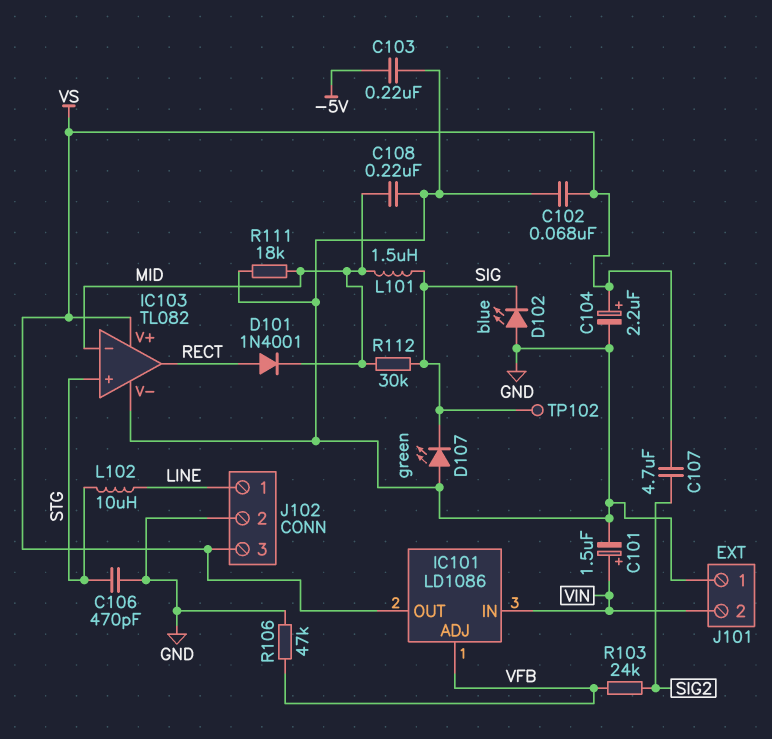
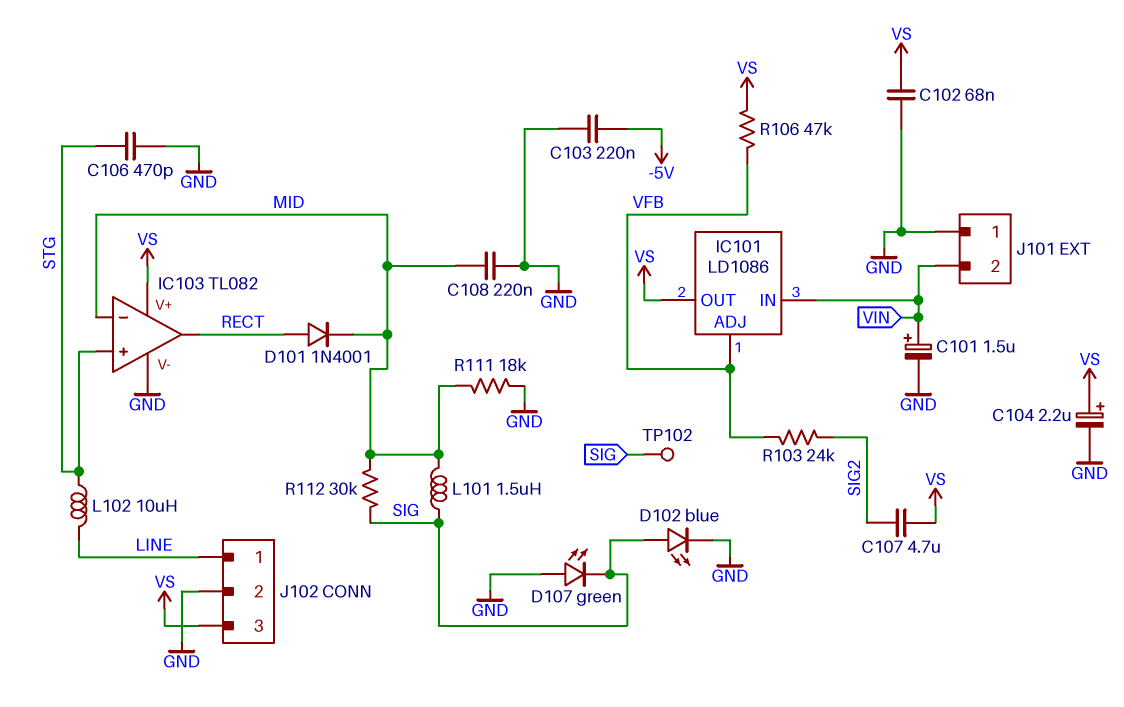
D102: LED blue (A GND, K SIG) -> LED blue (A SIG, K GND)
R106: 47k (GND, VFB) -> 47k (VFB, VS)

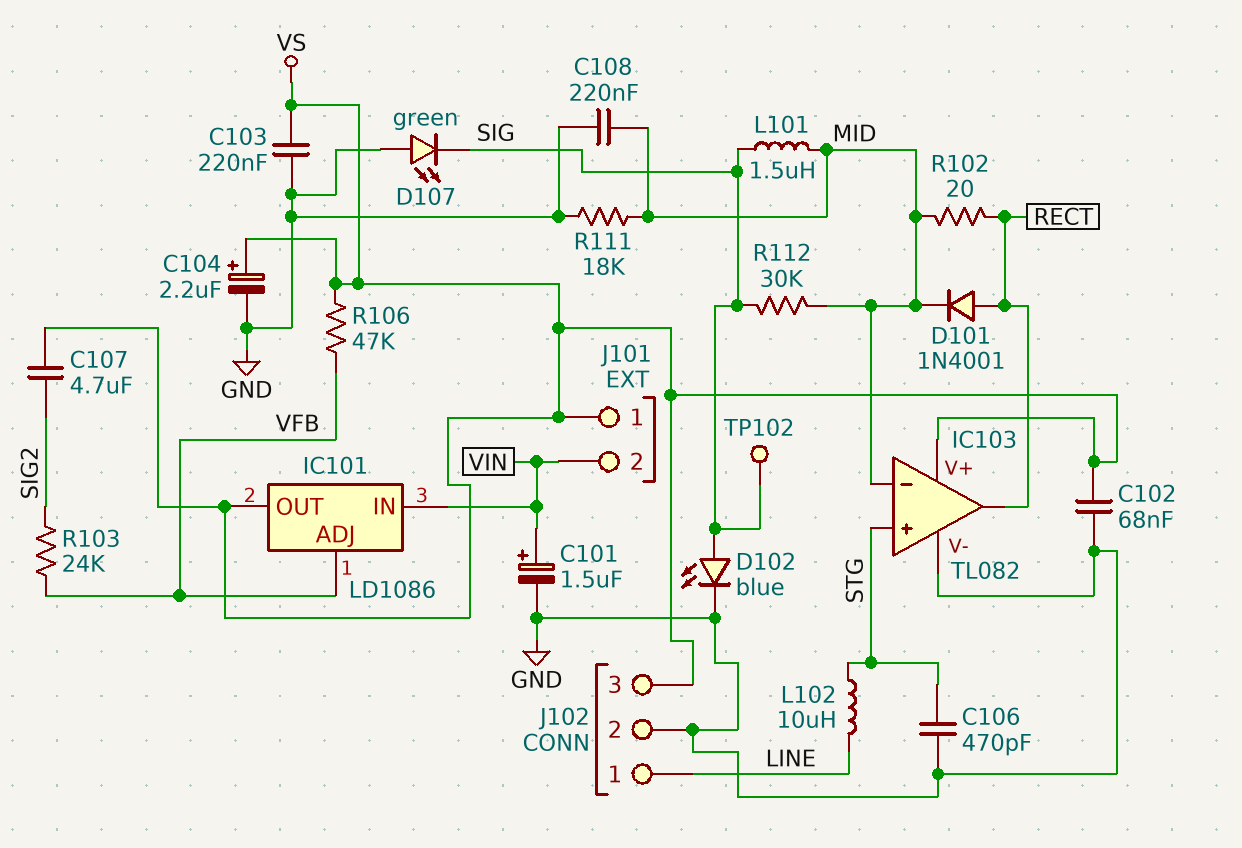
C103: 220nF (-5V, GND) -> 220nF (GND, VS)
J101 pin 1: GND -> VS
R102: none -> 20 (MID, RECT)

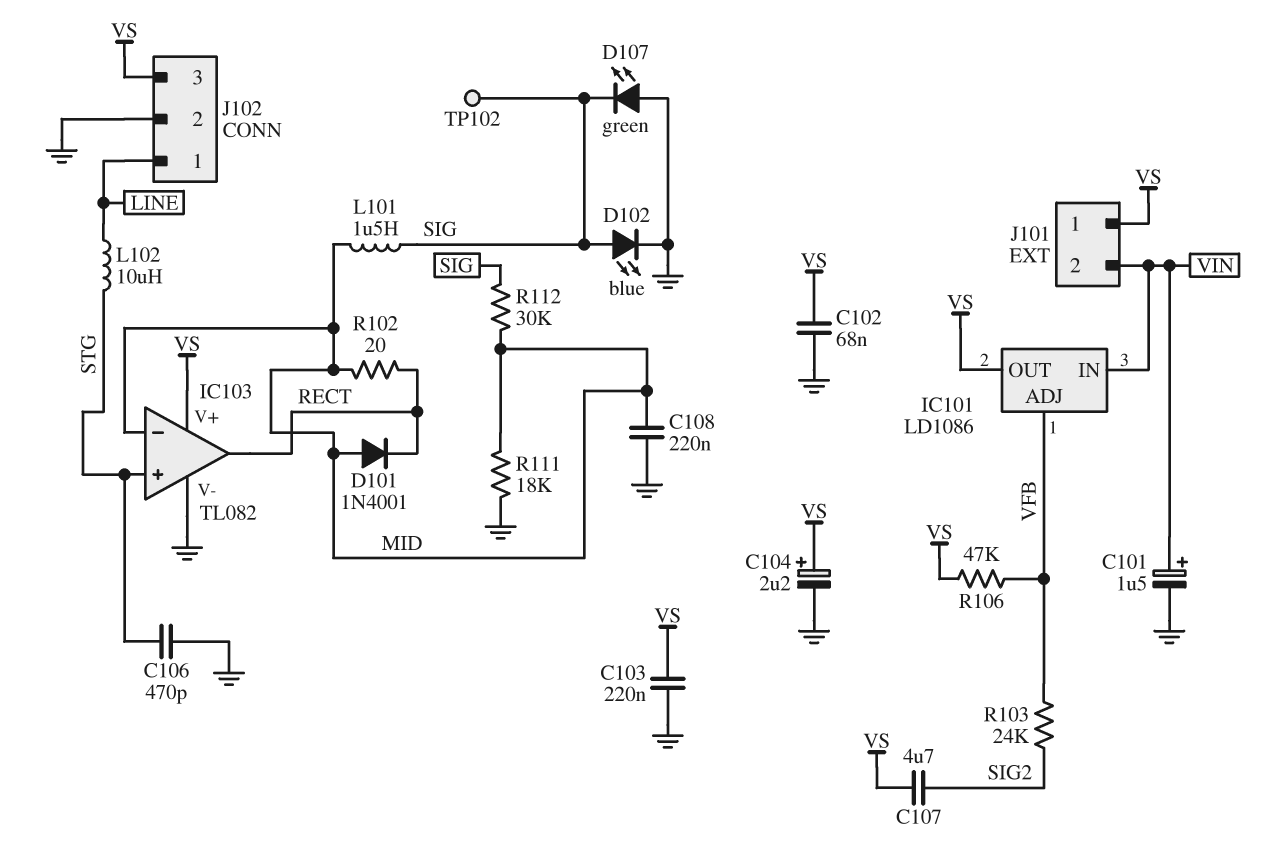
D101: diode 1N4001 (A RECT, K MID) -> diode 1N4001 (A MID, K RECT)

